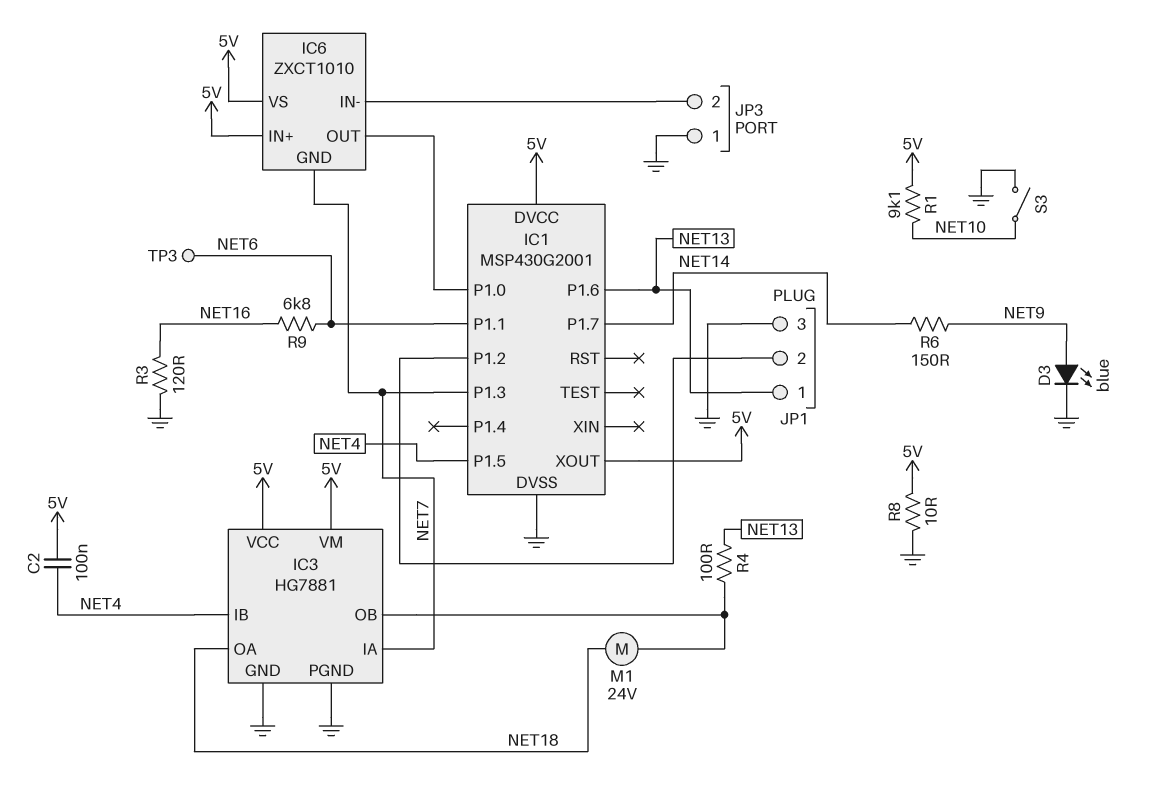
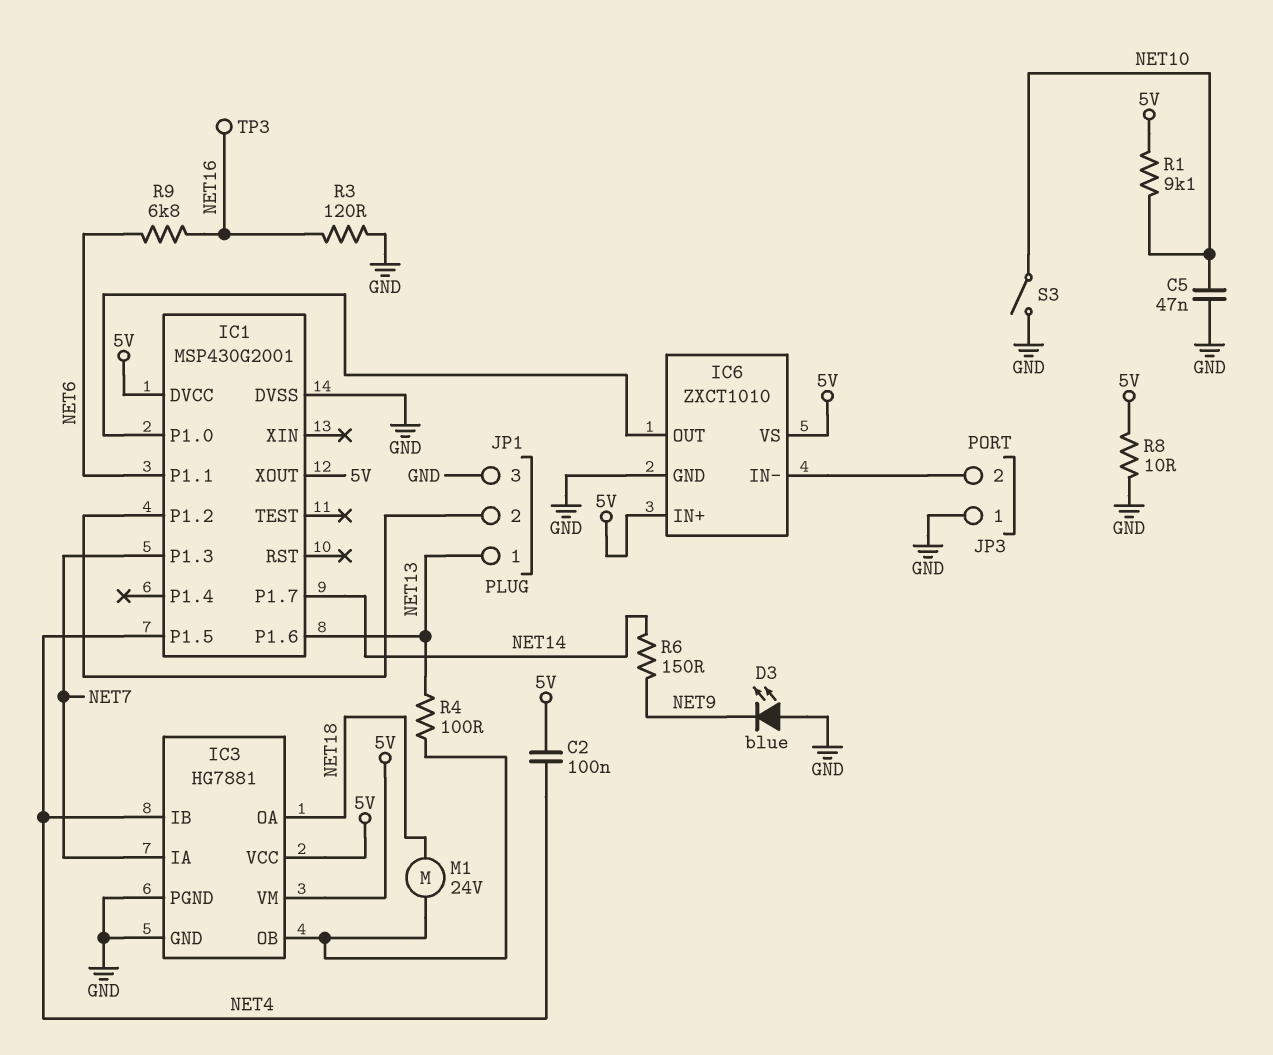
C5: none -> 47nF (GND, NET10)
D3: LED blue (A NET9, K GND) -> LED blue (A GND, K NET9)
IC6 pin GND: NET7 -> GND
TP3: test point (NET6) -> test point (NET16)

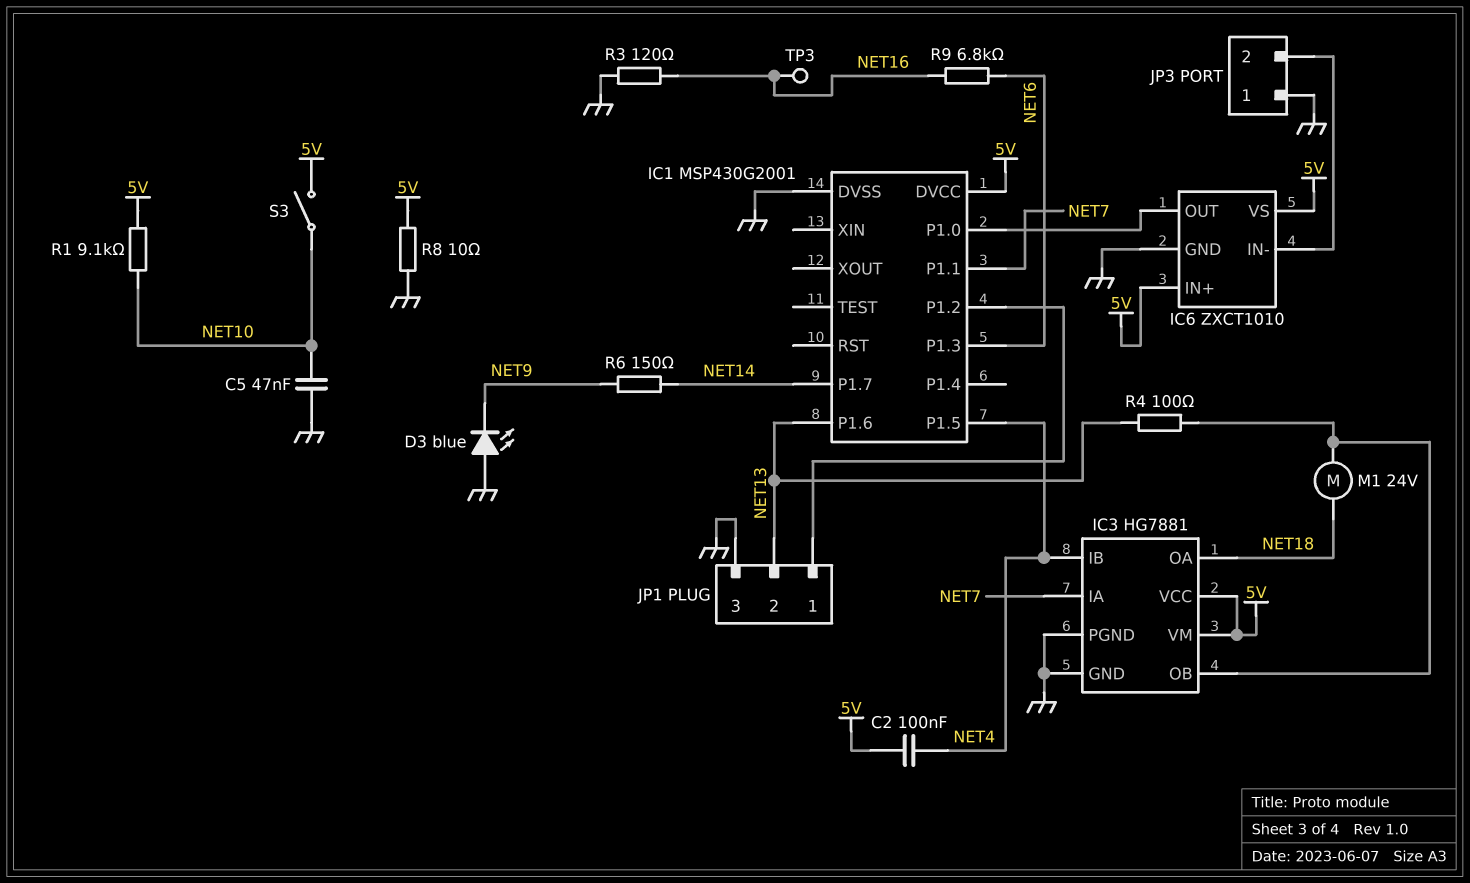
IC1 pin P1.1: NET6 -> NET7
IC1 pin P1.3: NET7 -> NET6
IC1 pin XOUT: 5V -> none
JP1 pin 1: NET13 -> IC1/P1.2
JP1 pin 2: IC1/P1.2 -> NET13
S3: switch (GND, NET10) -> switch (5V, NET10)

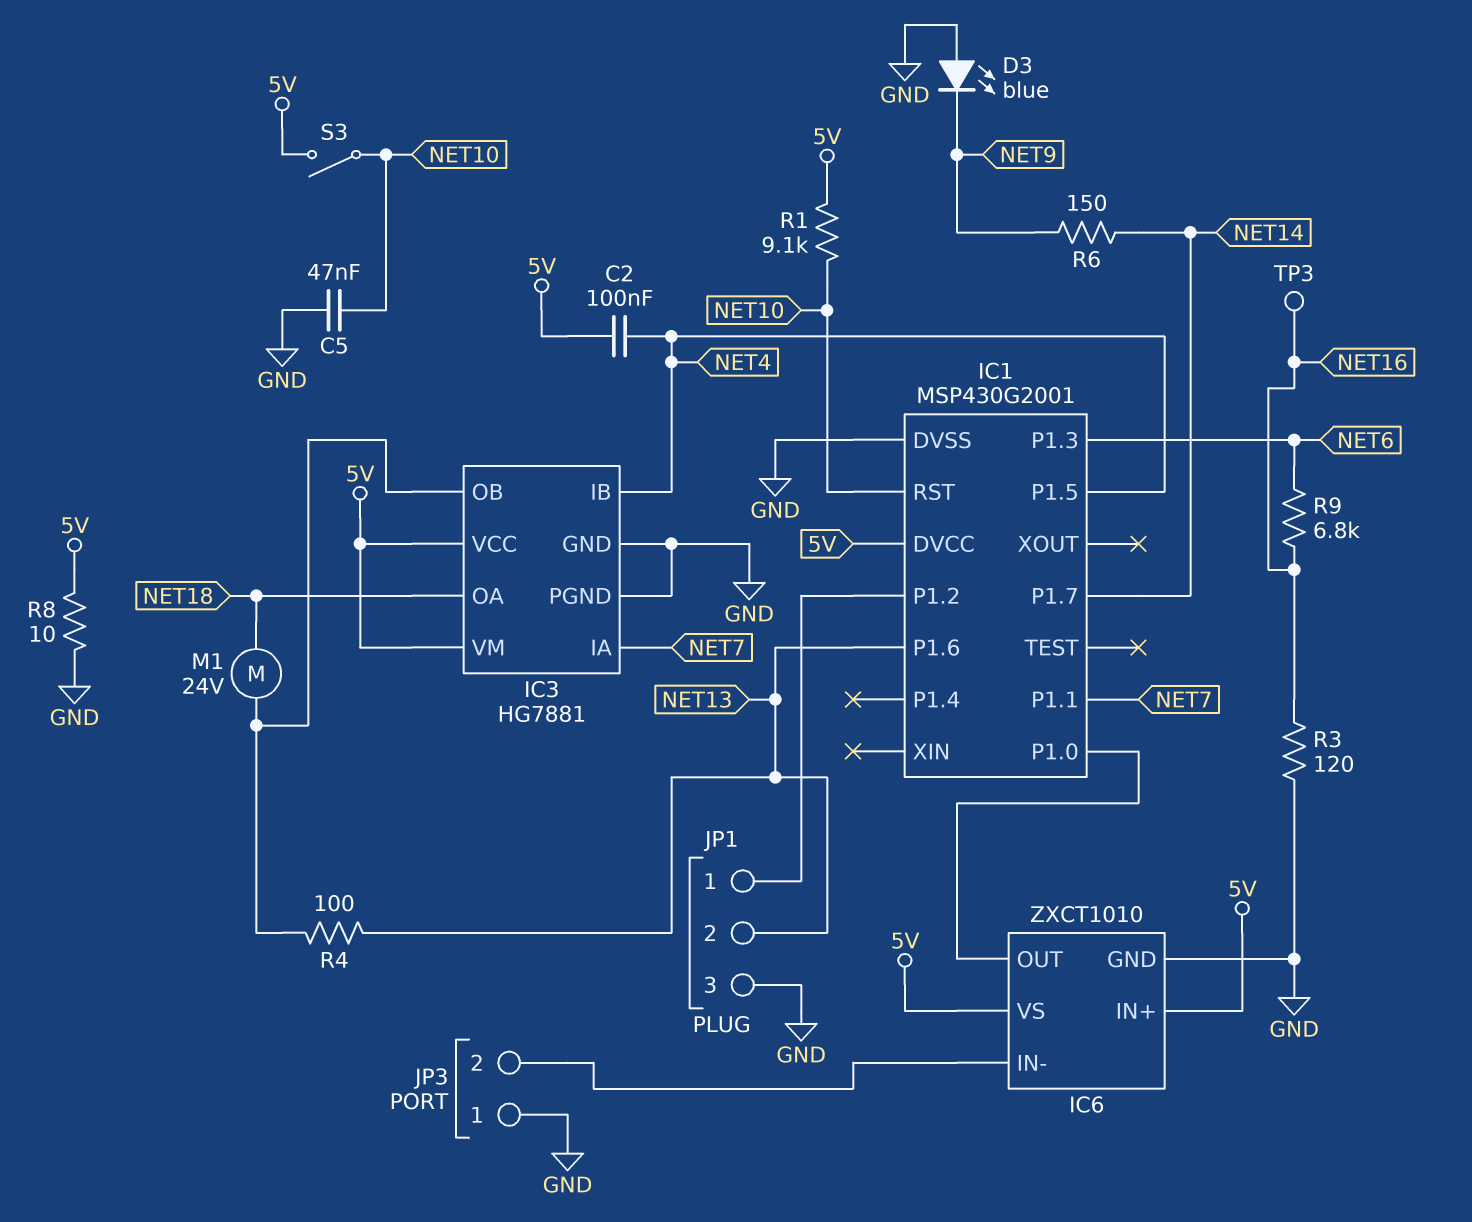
IC1 pin RST: none -> NET10

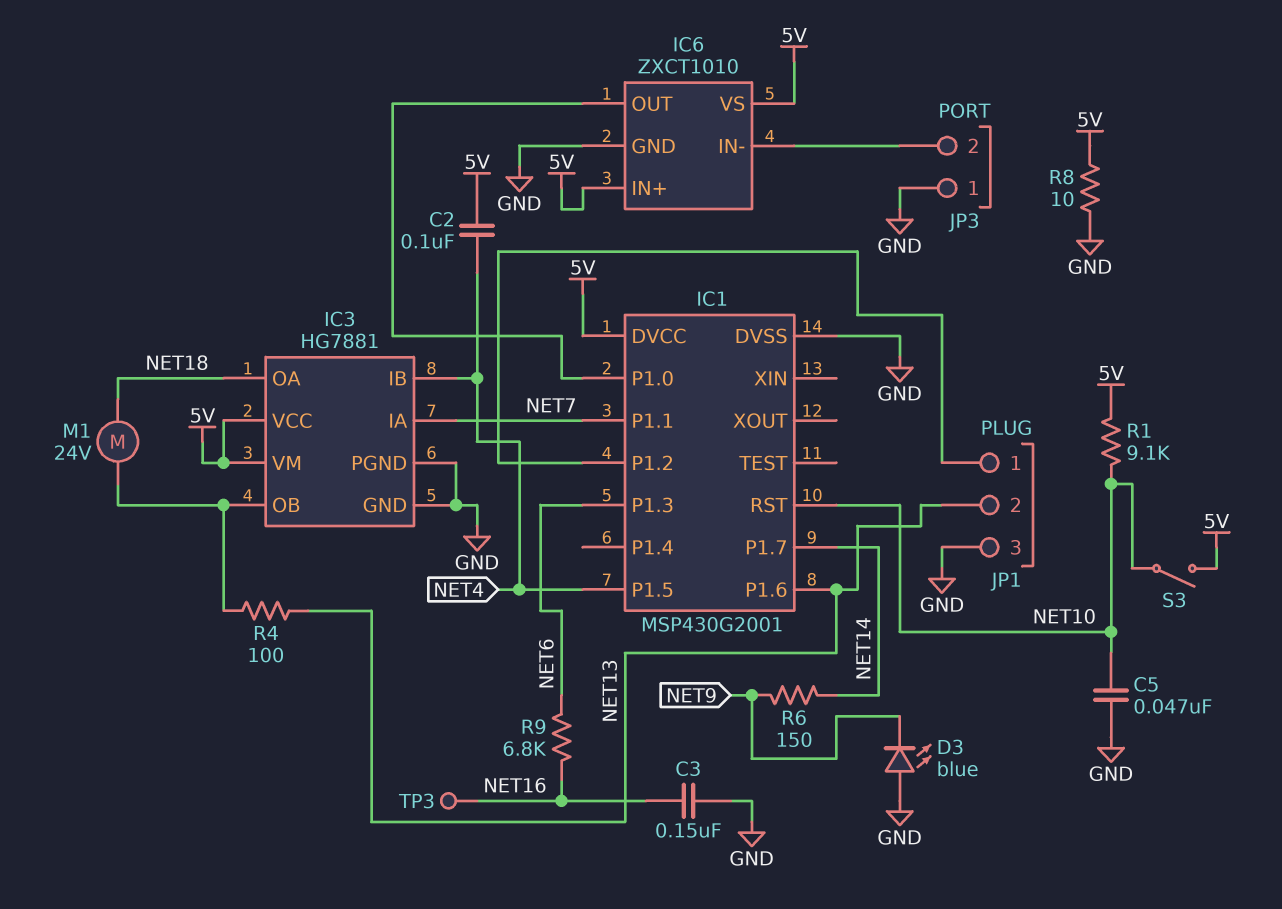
C3: none -> 150nF (GND, NET16)
R3: 120 (GND, NET16) -> none

